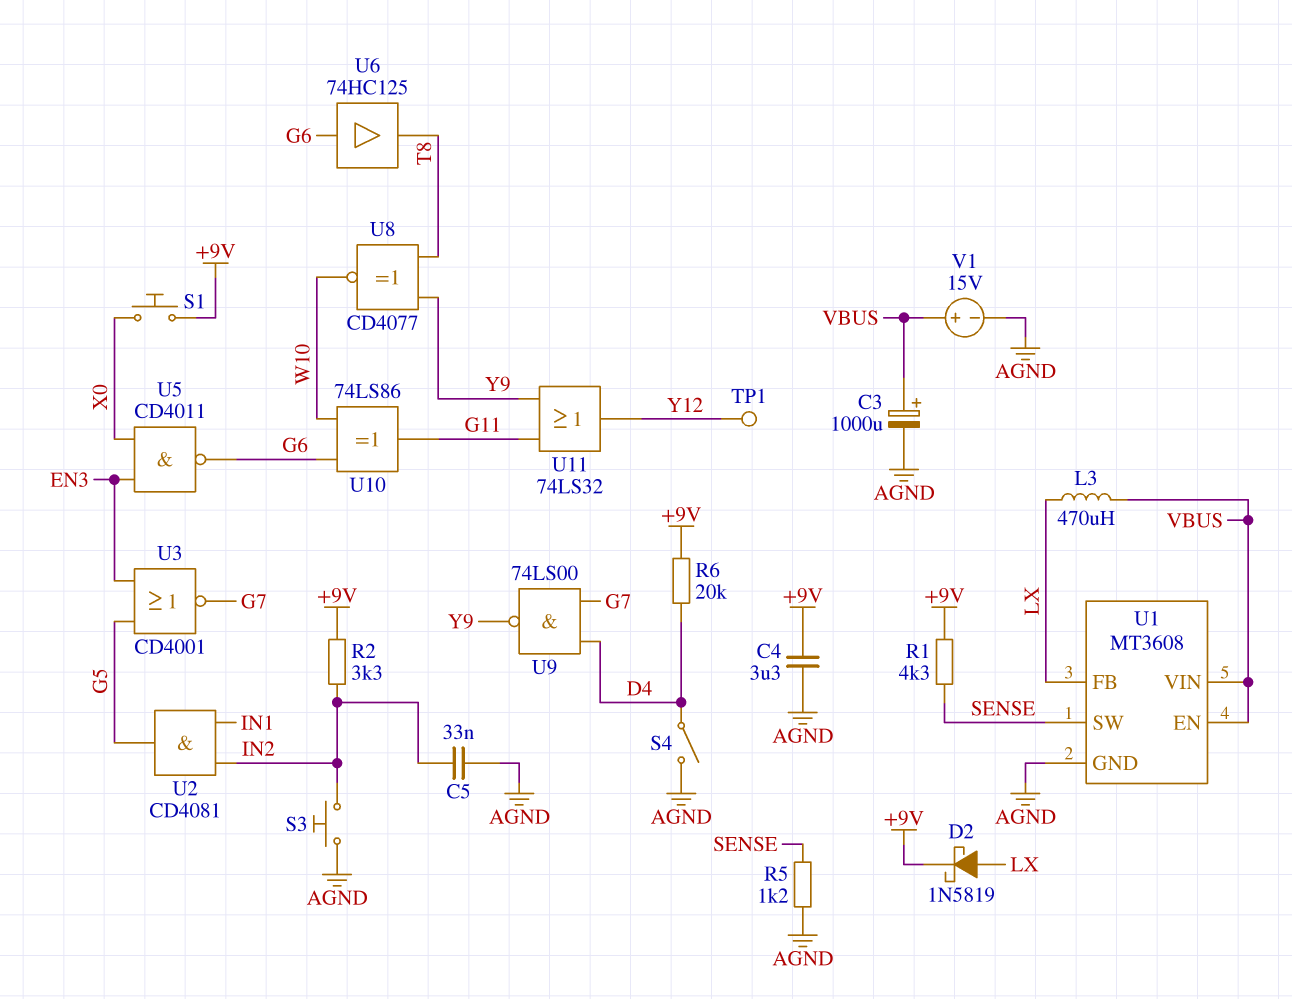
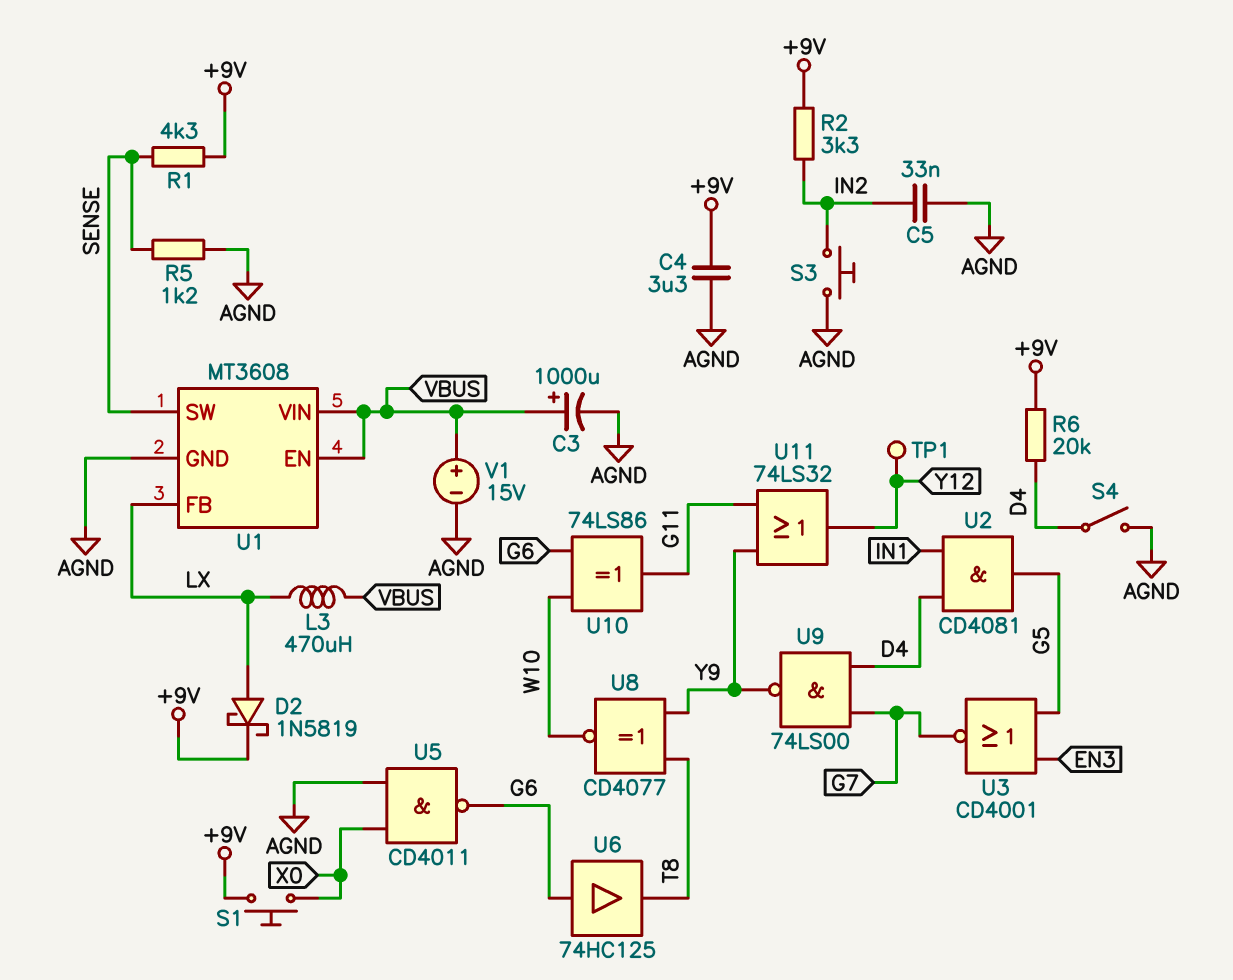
U2: AND CD4081 (in IN1, in IN2, out G5) -> AND CD4081 (in D4, in IN1, out G5)
U5: NAND CD4011 (in EN3, in X0, out G6) -> NAND CD4011 (in AGND, in X0, out G6)

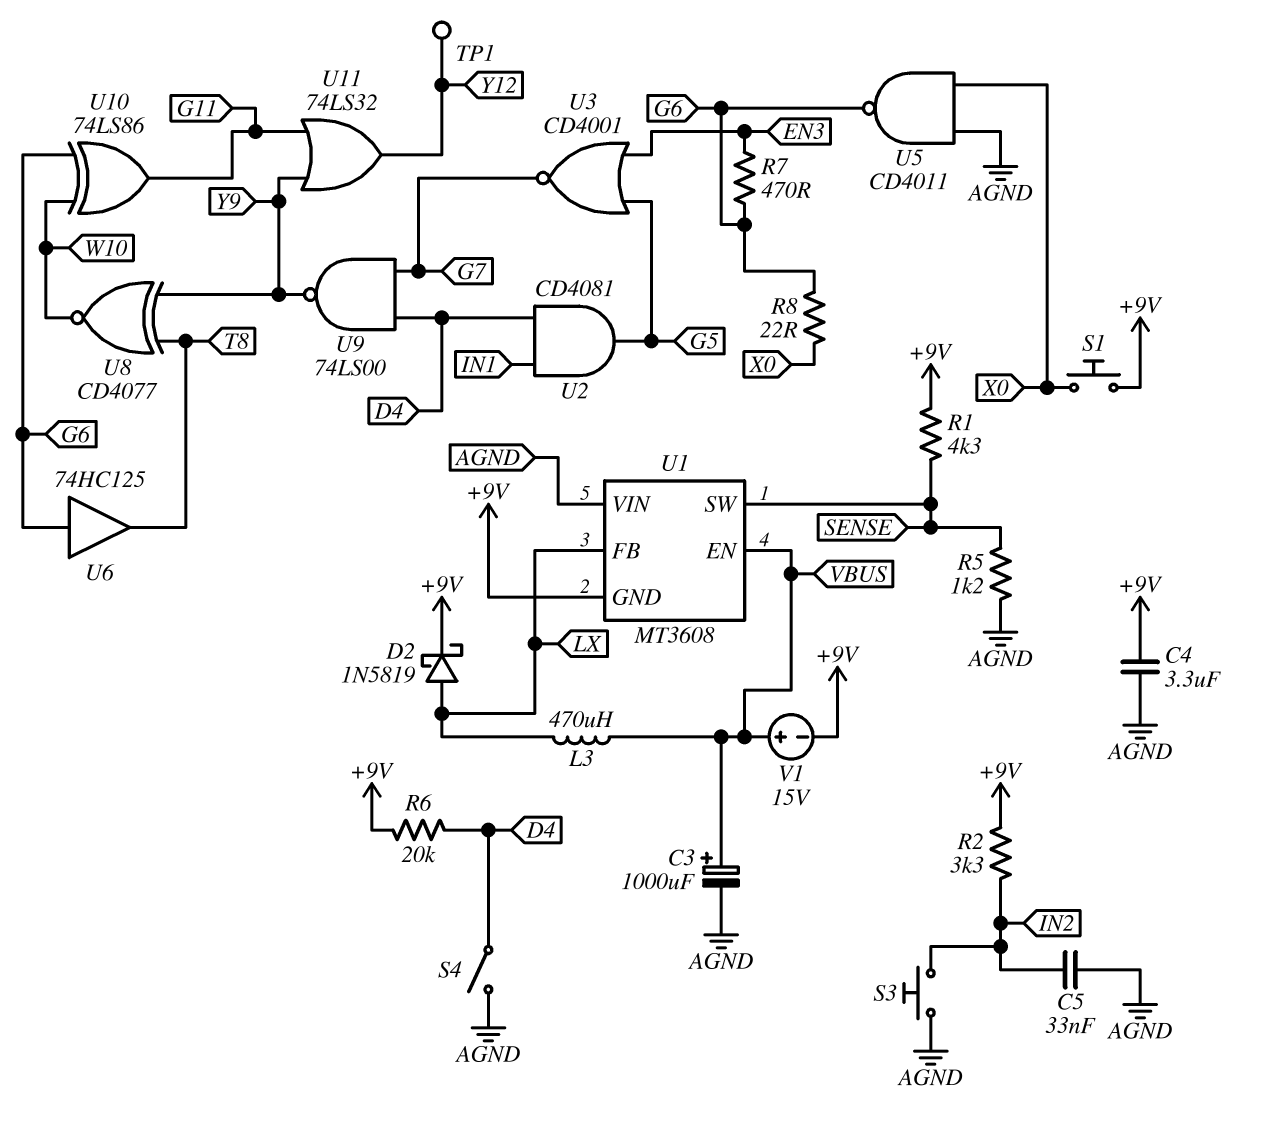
R7: none -> 470 (EN3, G6)
R8: none -> 22 (G6, X0)
U1 pin GND: AGND -> +9V
U1 pin VIN: VBUS -> AGND
V1: 15V (plus VBUS, minus AGND) -> 15V (plus VBUS, minus +9V)

